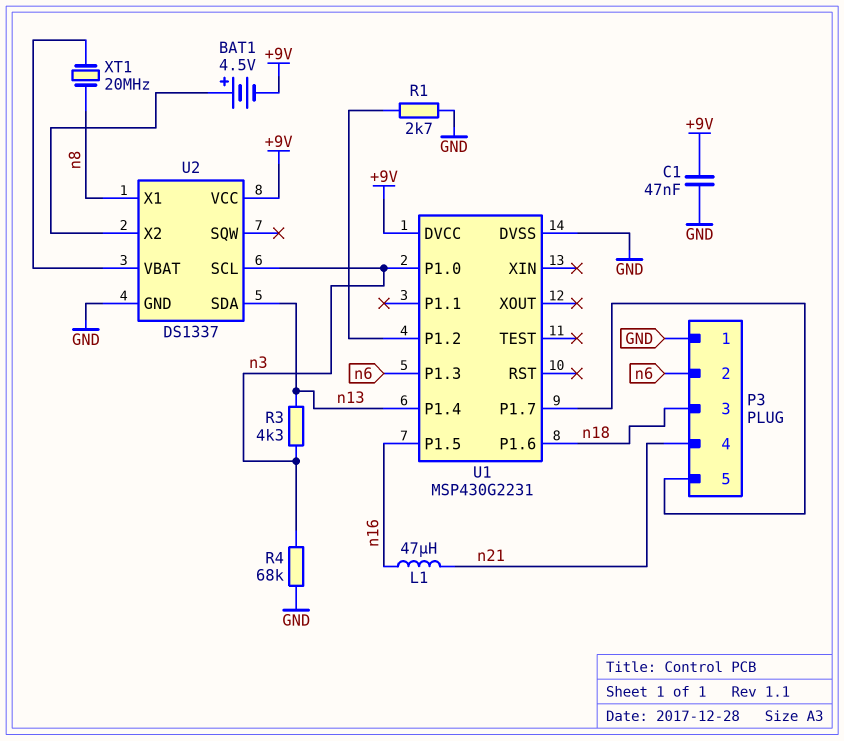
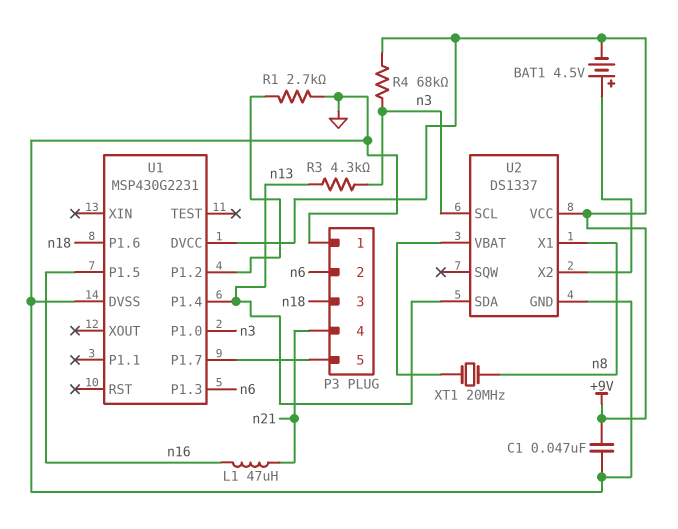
R4: 68k (GND, n3) -> 68k (+9V, n3)

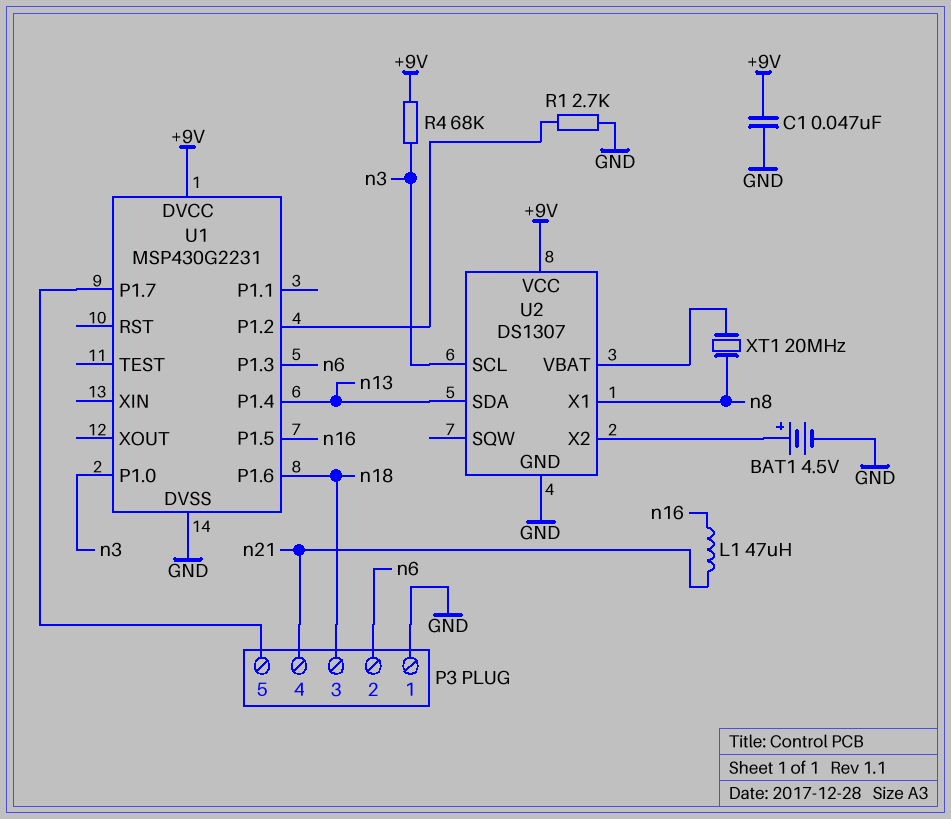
BAT1: 4.5V (plus U2/X2, minus +9V) -> 4.5V (plus U2/X2, minus GND)
R3: 4.3k (n3, n13) -> none
U2: DS1337 -> DS1307

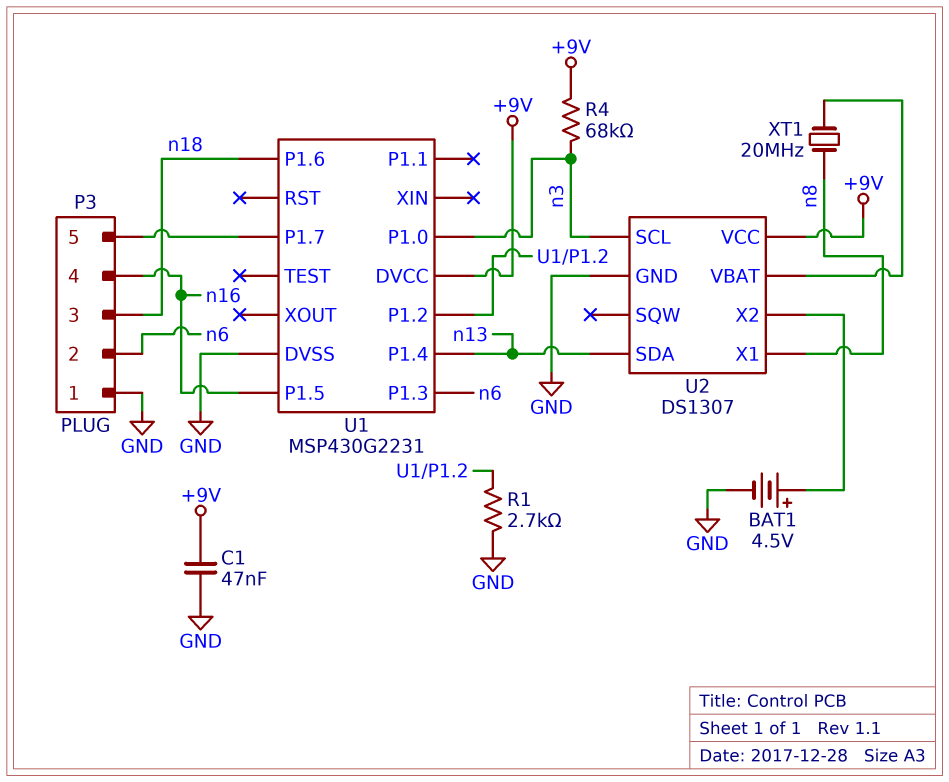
L1: 47uH (n16, n21) -> none
P3 pin 4: n21 -> n16

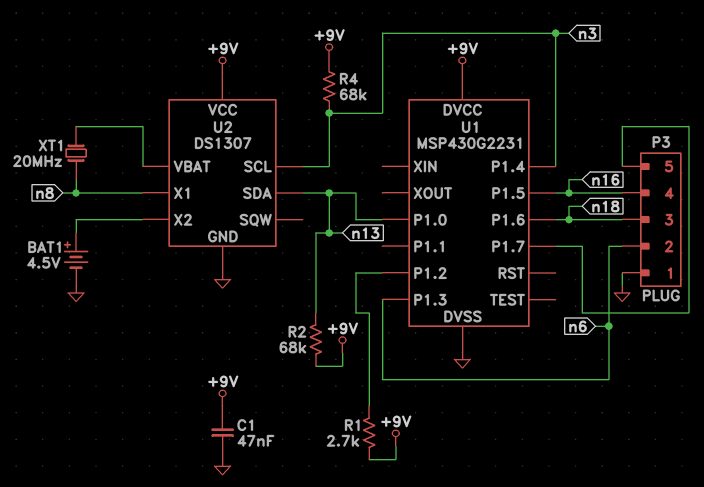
R1: 2.7k (GND, U1/P1.2) -> 2.7k (+9V, U1/P1.2)
R2: none -> 68k (+9V, n13)
U1 pin P1.0: n3 -> n13
U1 pin P1.4: n13 -> n3

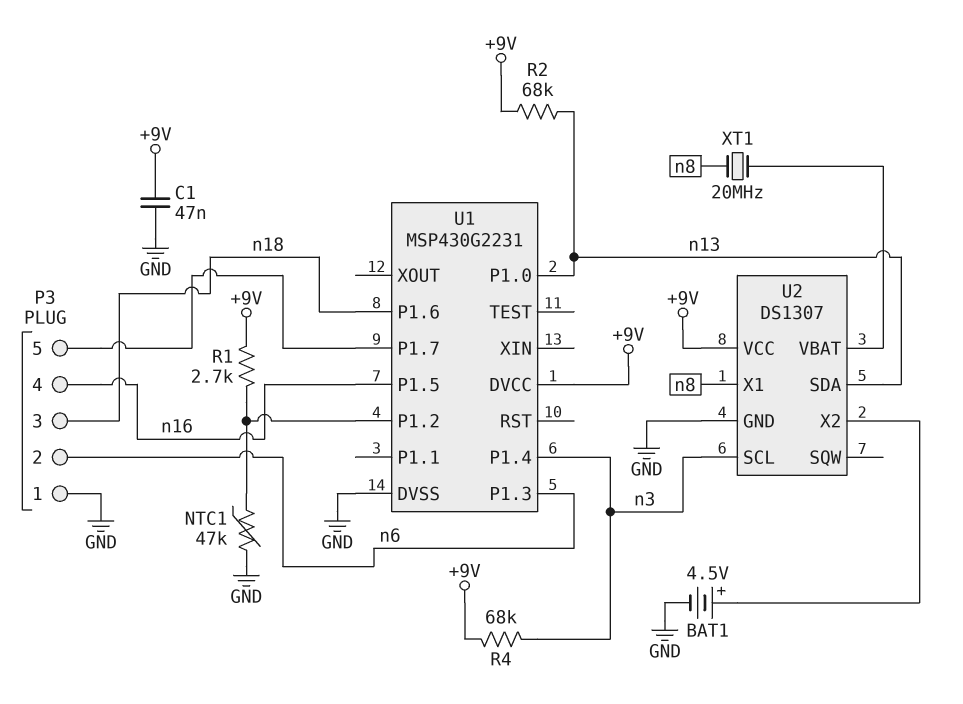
NTC1: none -> 47k (GND, U1/P1.2)

